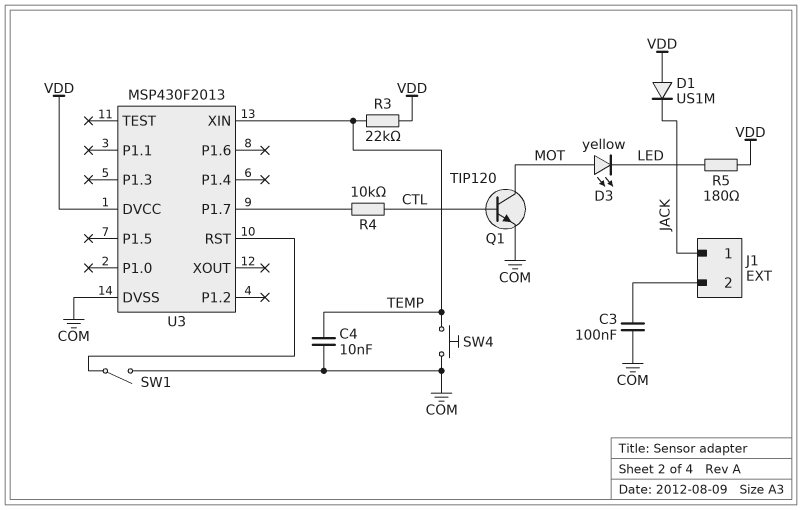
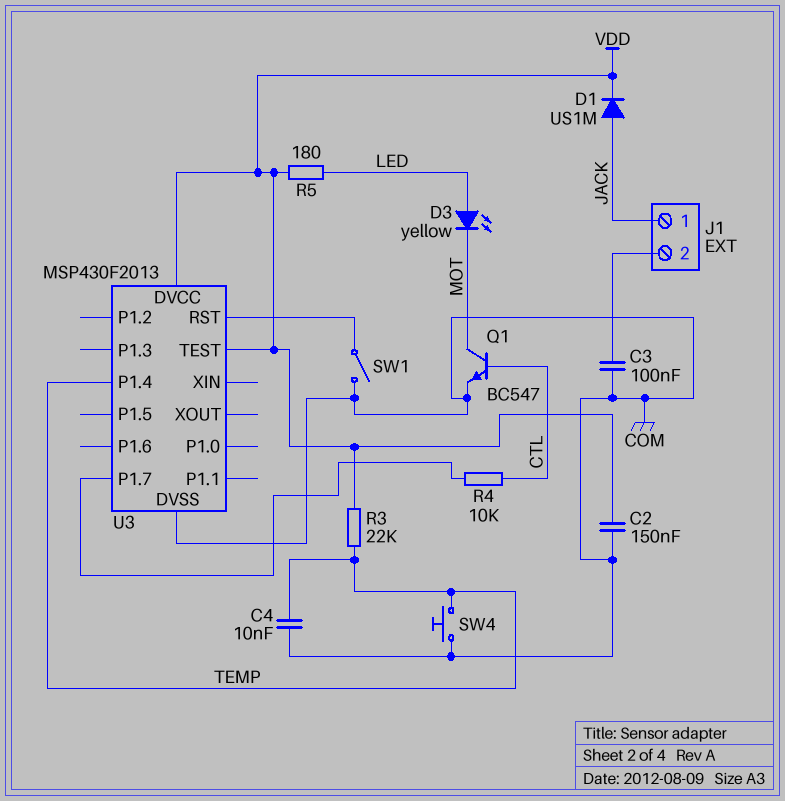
C2: none -> 150nF (COM, VDD)
D1: diode US1M (A VDD, K JACK) -> diode US1M (A JACK, K VDD)
D3: LED yellow (A MOT, K LED) -> LED yellow (A LED, K MOT)
Q1: NPN TIP120 (B CTL, C MOT, E COM) -> NPN BC547 (B CTL, C MOT, E COM)
U3 pin P1.4: none -> TEMP
U3 pin TEST: none -> VDD
U3 pin XIN: TEMP -> none

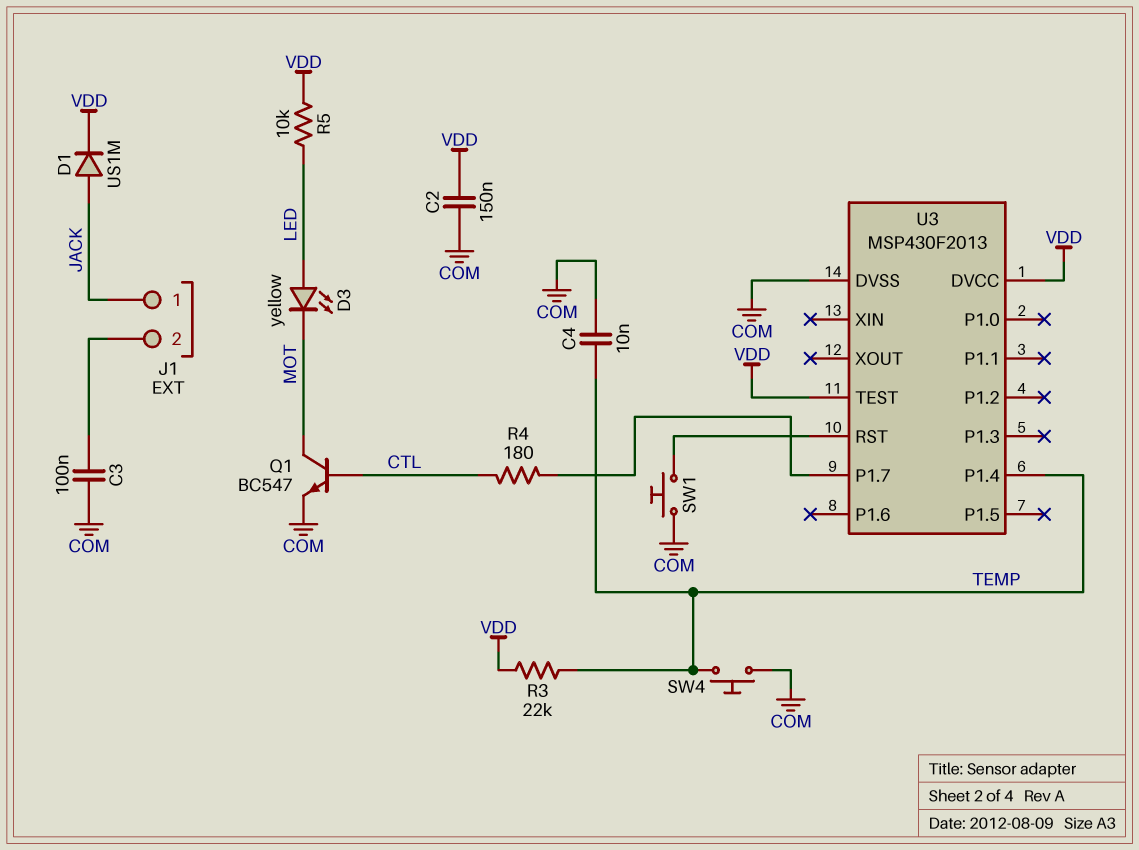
R4: 10k (CTL, U3/P1.7) -> 180 (CTL, U3/P1.7)
R5: 180 (LED, VDD) -> 10k (LED, VDD)
SW1: switch (COM, U3/RST) -> button (COM, U3/RST)

